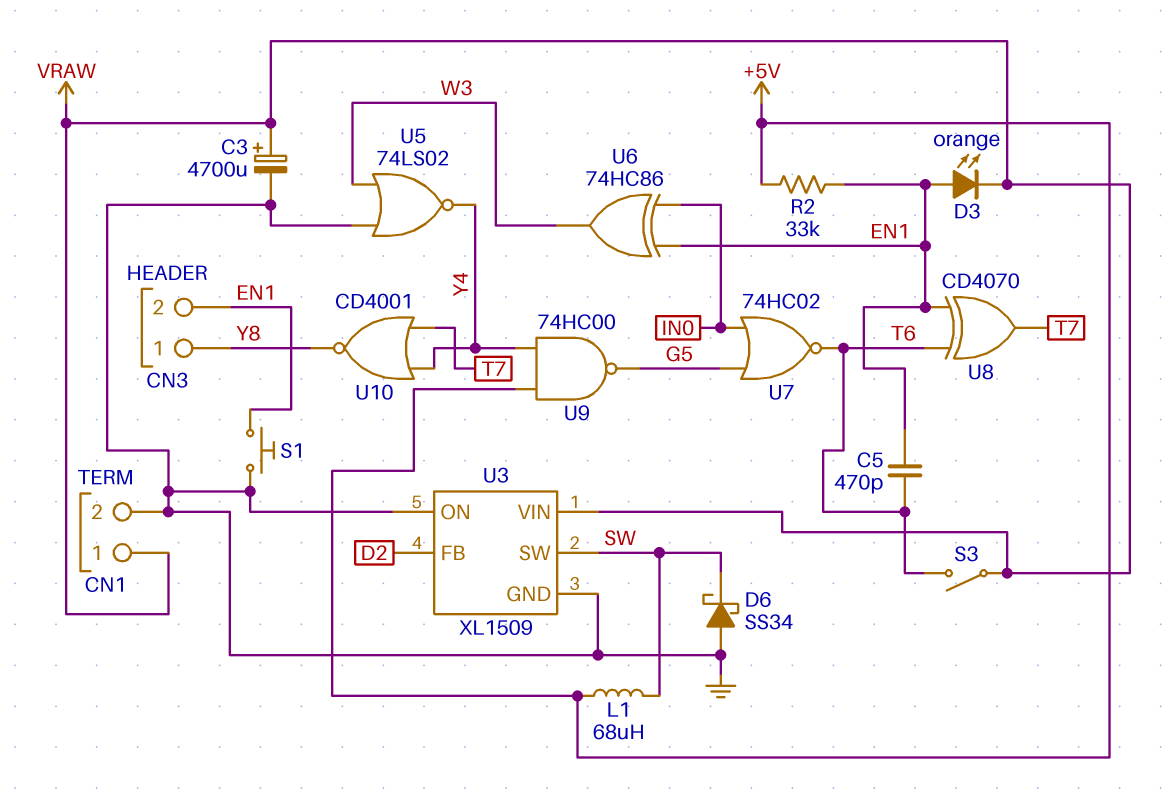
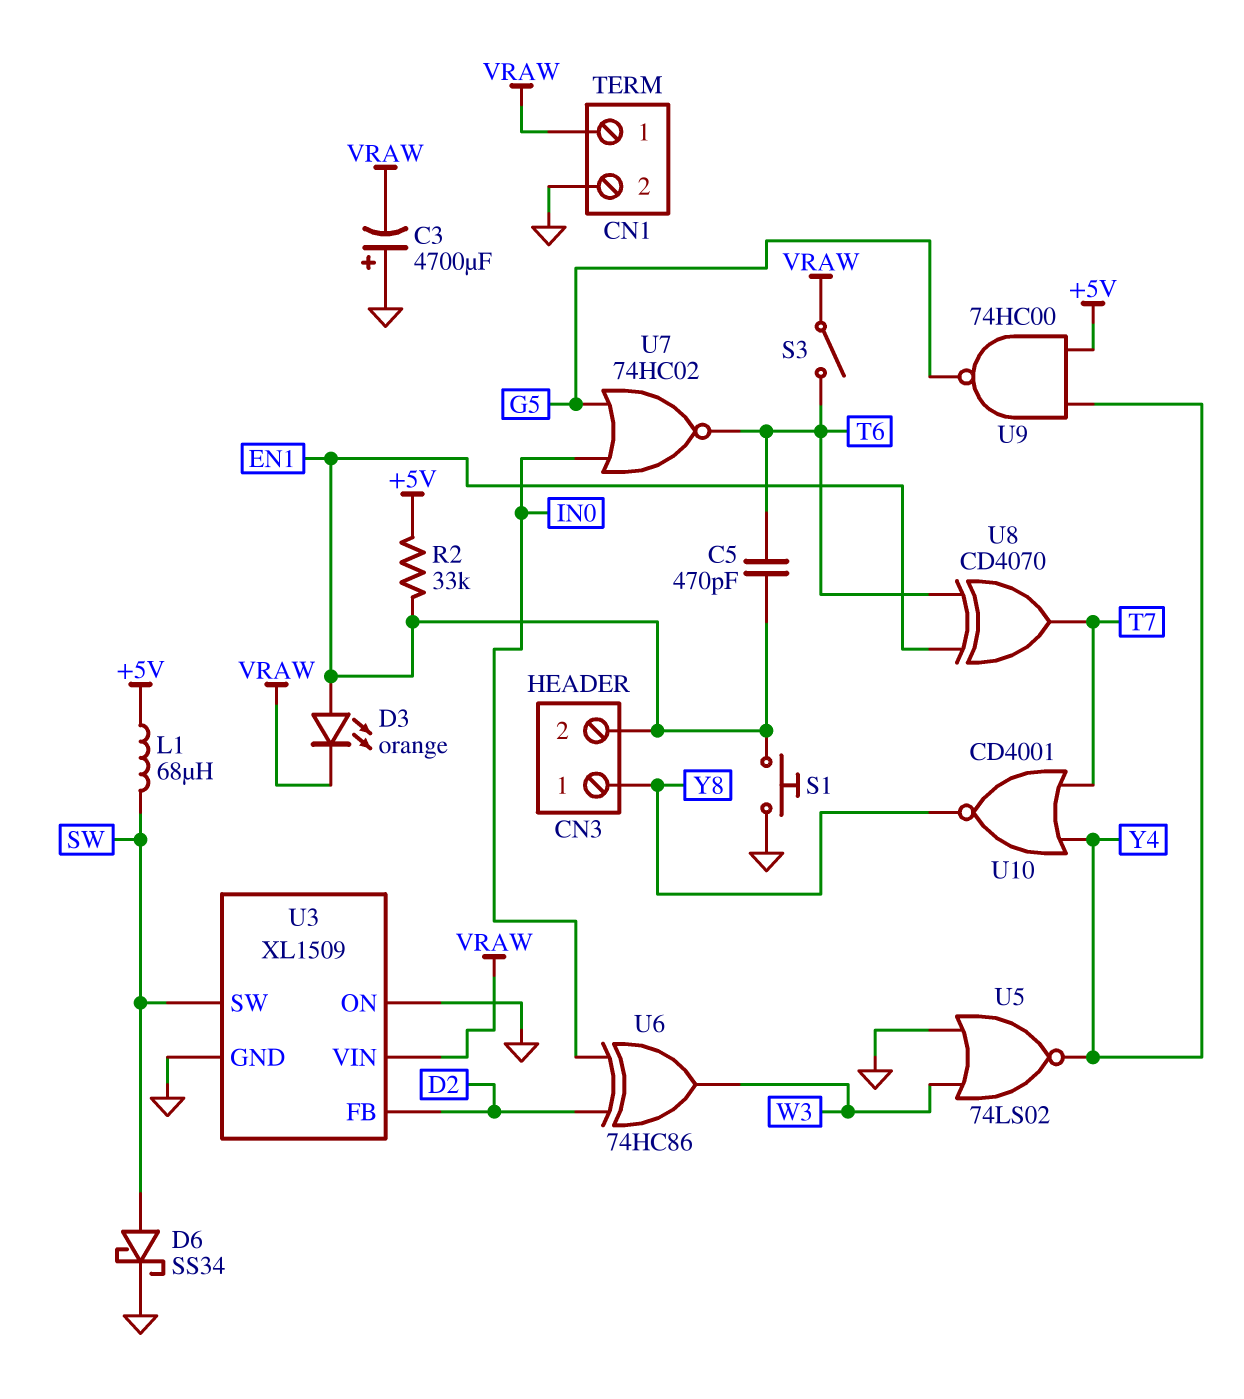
C3: 4700uF (plus VRAW, minus GND) -> 4700uF (plus GND, minus VRAW)
D6: schottky SS34 (A GND, K SW) -> schottky SS34 (A SW, K GND)
U6: XOR 74HC86 (in EN1, in IN0, out W3) -> XOR 74HC86 (in D2, in IN0, out W3)

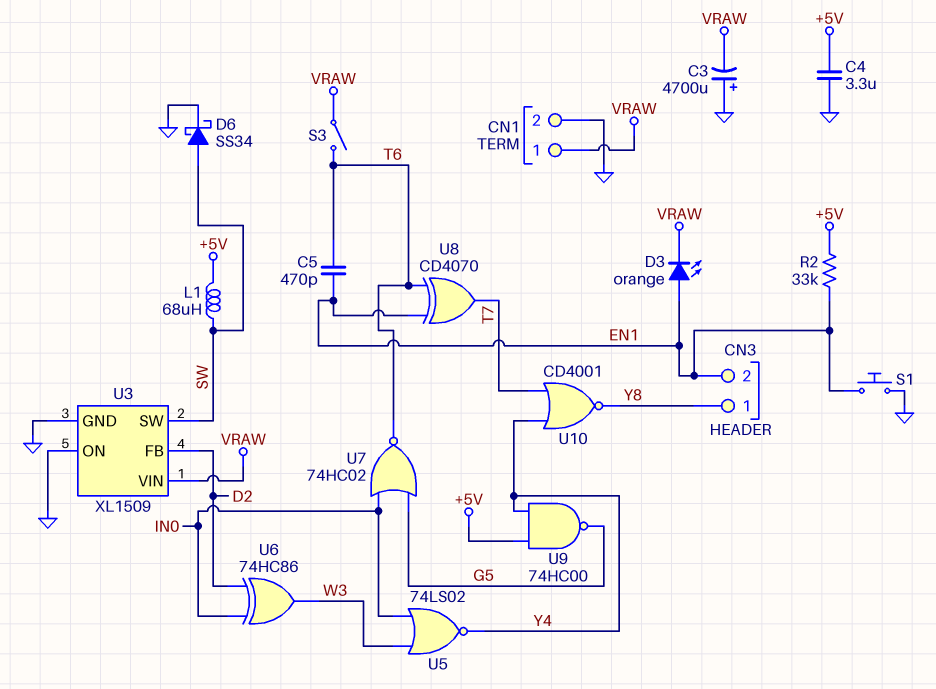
C4: none -> 3.3uF (+5V, GND)
U5: NOR 74LS02 (in GND, in W3, out Y4) -> NOR 74LS02 (in IN0, in W3, out Y4)

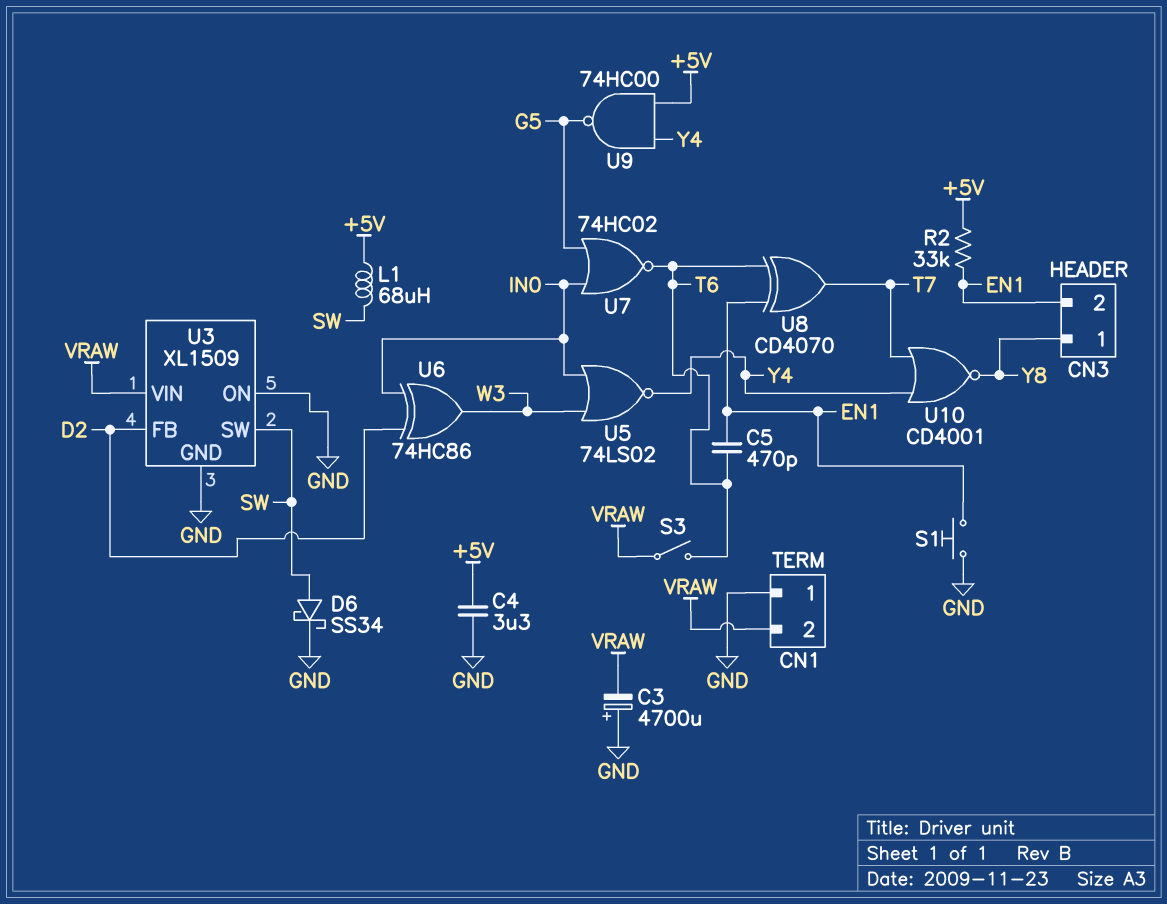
CN1 pin 1: VRAW -> GND
CN1 pin 2: GND -> VRAW
D3: LED orange (A EN1, K VRAW) -> none

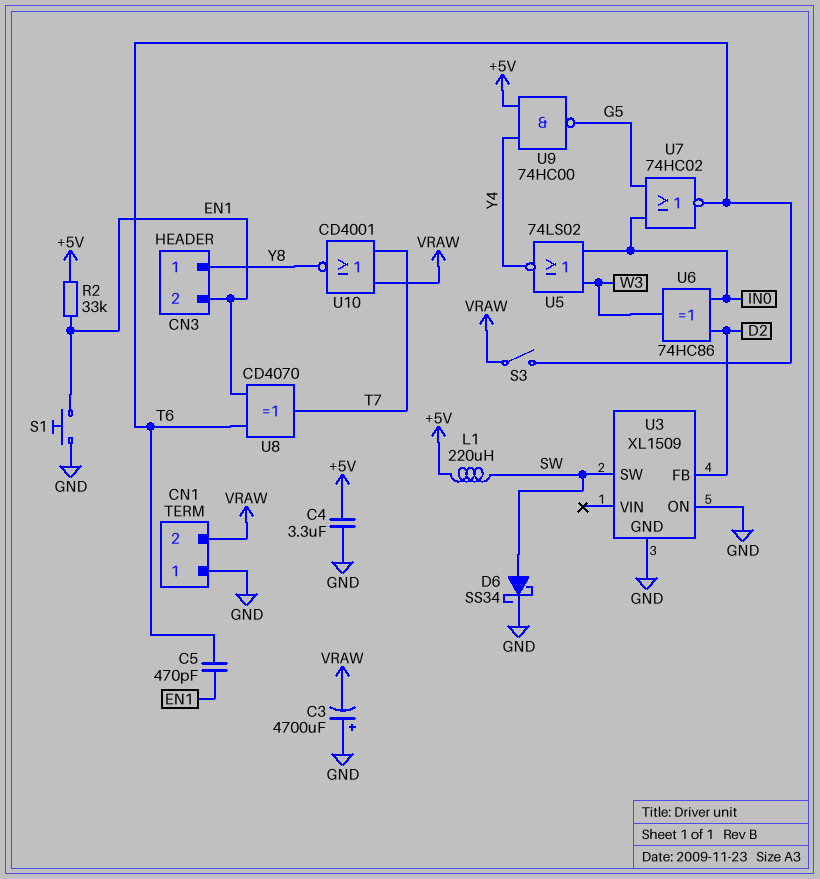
L1: 68uH (+5V, SW) -> 220uH (+5V, SW)
U3 pin VIN: VRAW -> none
U10: NOR CD4001 (in T7, in Y4, out Y8) -> NOR CD4001 (in T7, in VRAW, out Y8)

